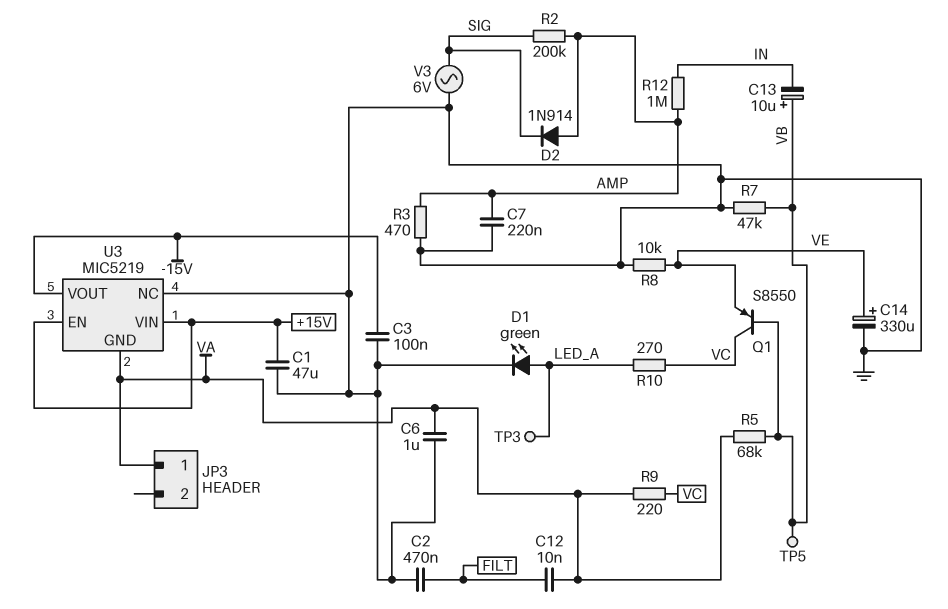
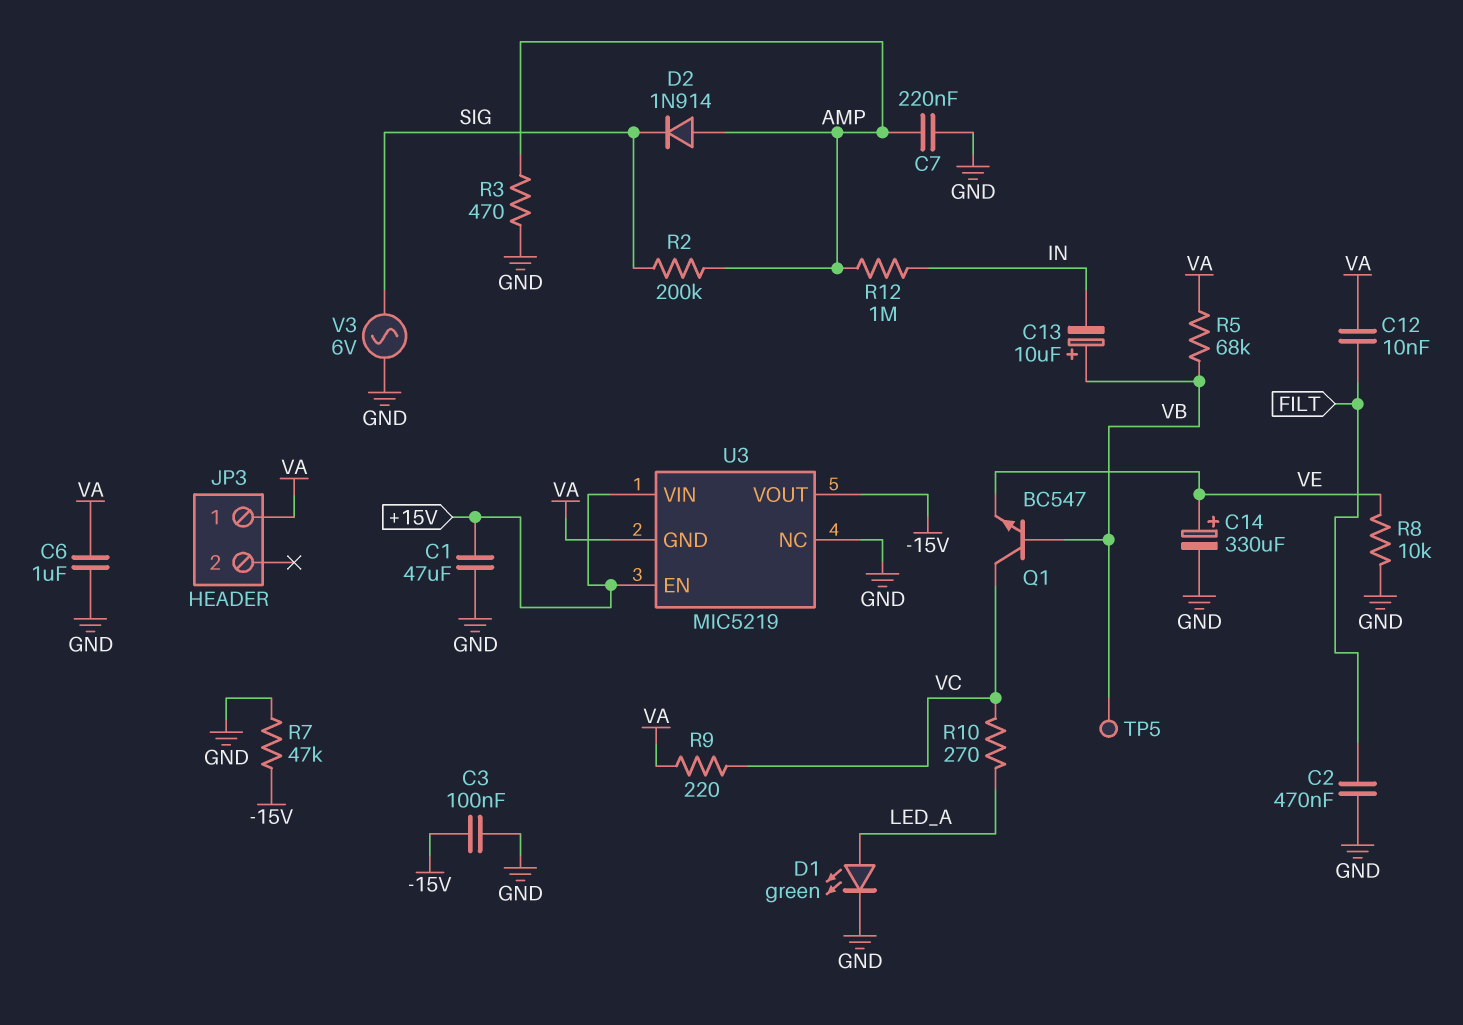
Q1: PNP S8550 (B VB, C VC, E VE) -> NPN BC547 (B VB, C VC, E VE)
R7: 47k (GND, VB) -> 47k (-15V, GND)
TP3: test point (LED_A) -> none

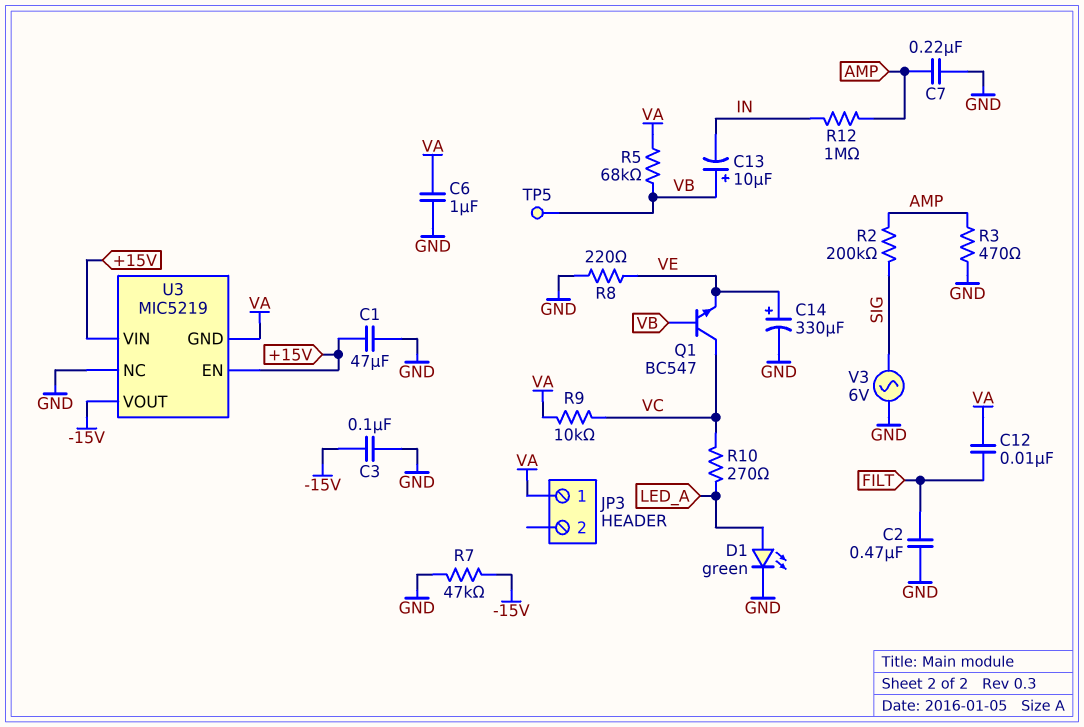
D2: diode 1N914 (A AMP, K SIG) -> none
R8: 10k (GND, VE) -> 220 (GND, VE)
R9: 220 (VA, VC) -> 10k (VA, VC)

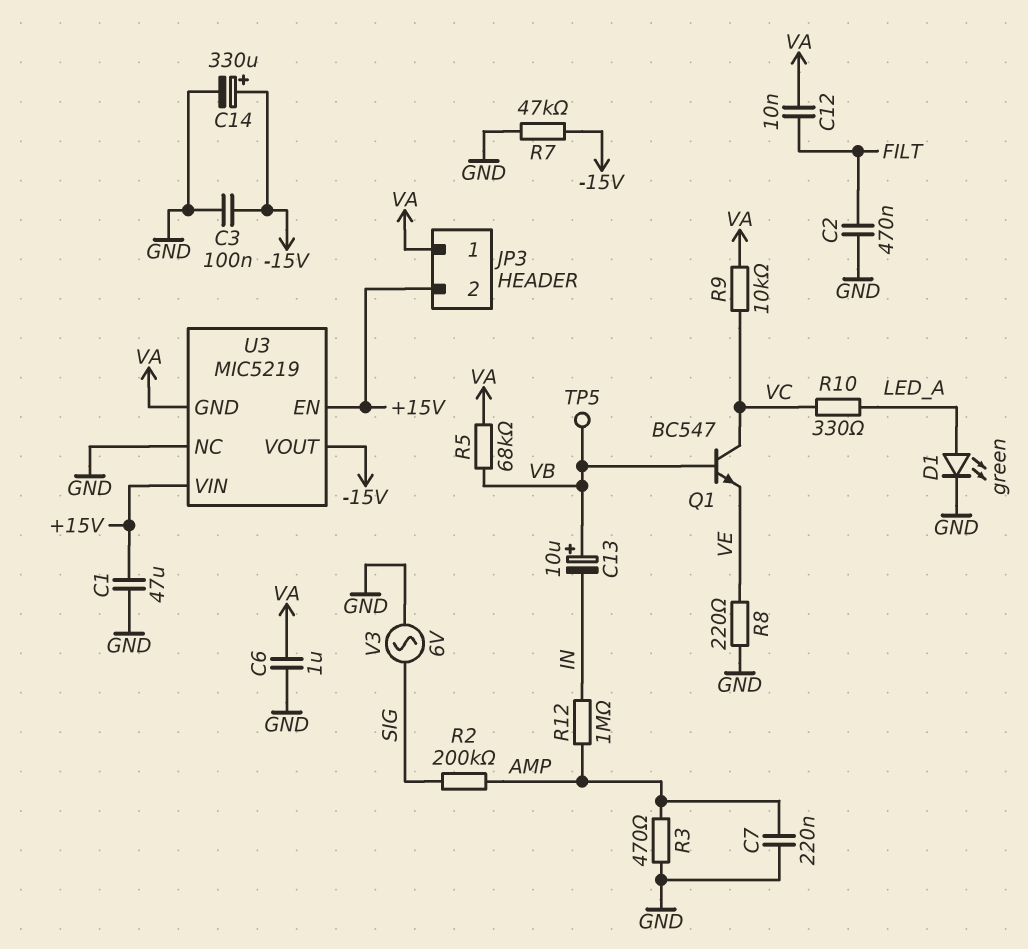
C14: 330uF (plus VE, minus GND) -> 330uF (plus -15V, minus GND)
JP3 pin 2: none -> +15V
R10: 270 (LED_A, VC) -> 330 (LED_A, VC)

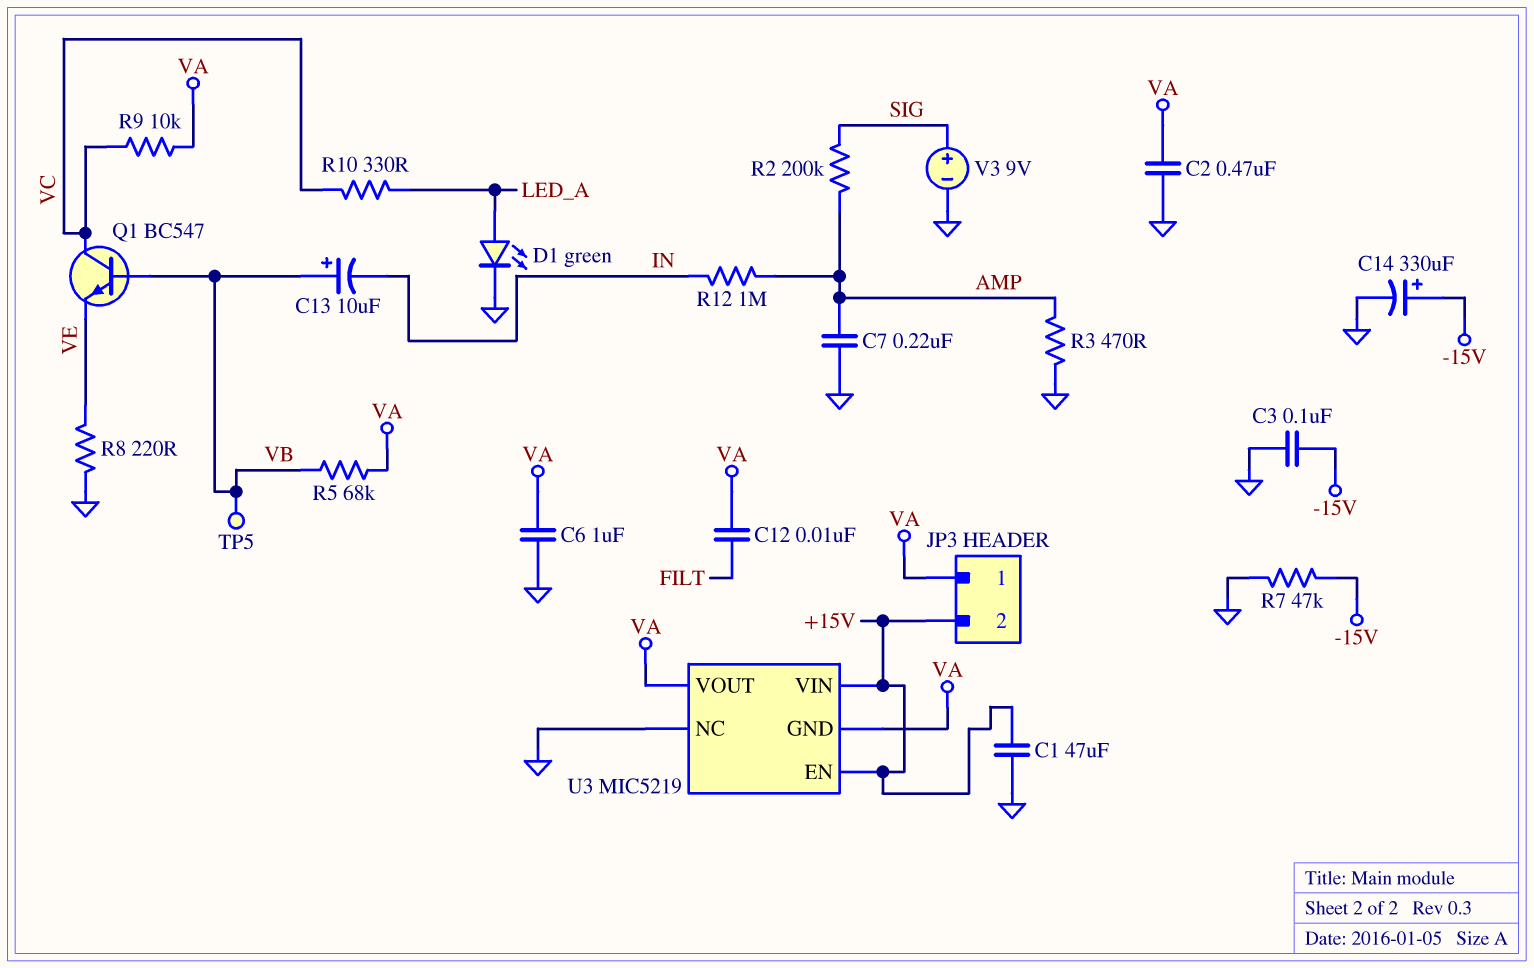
C2: 470nF (FILT, GND) -> 470nF (GND, VA)
U3 pin VOUT: -15V -> VA
V3: AC 6V (GND, SIG) -> 9V (plus SIG, minus GND)

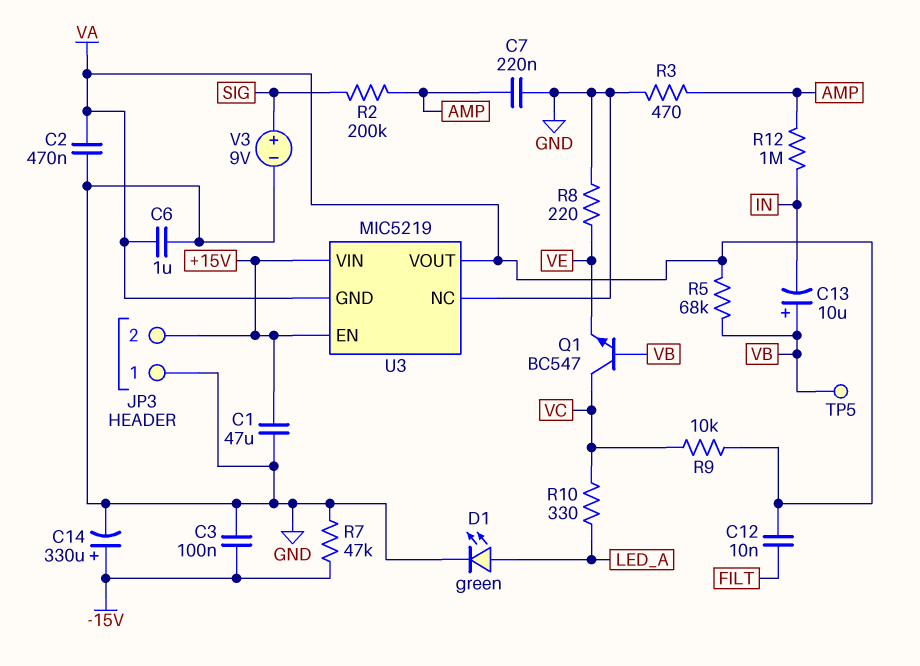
JP3 pin 1: VA -> GND

